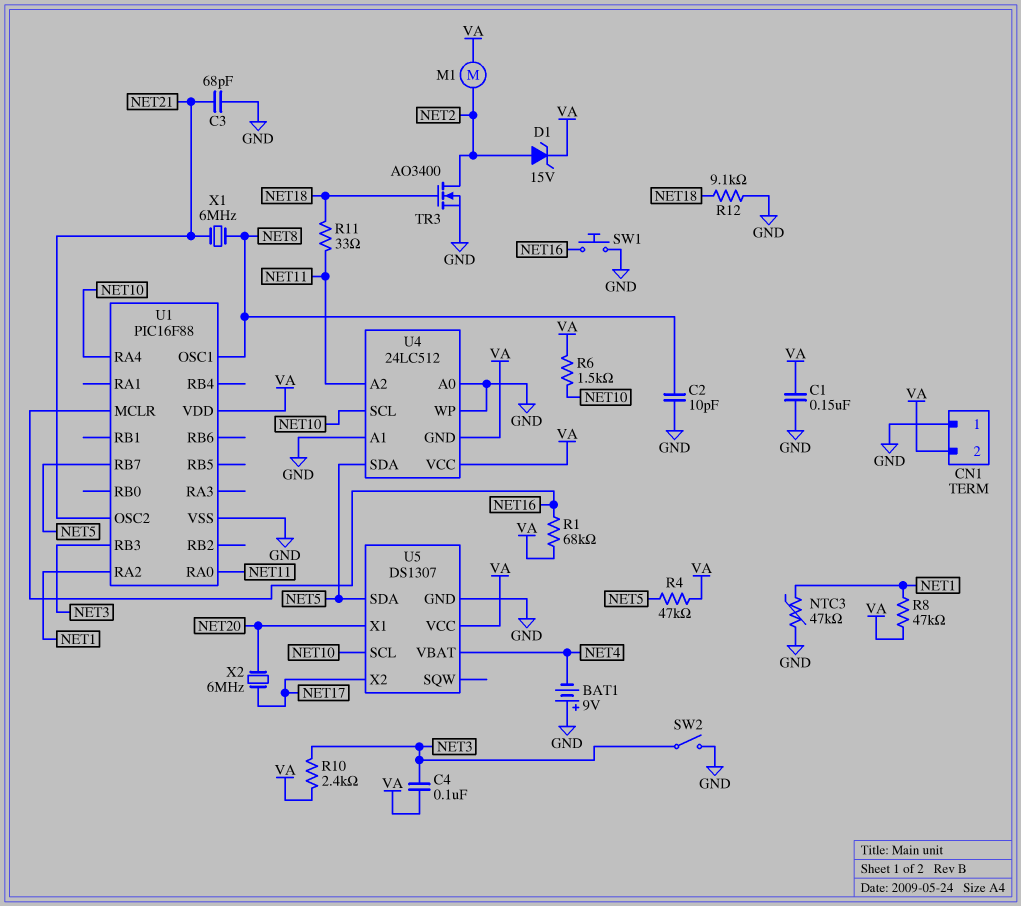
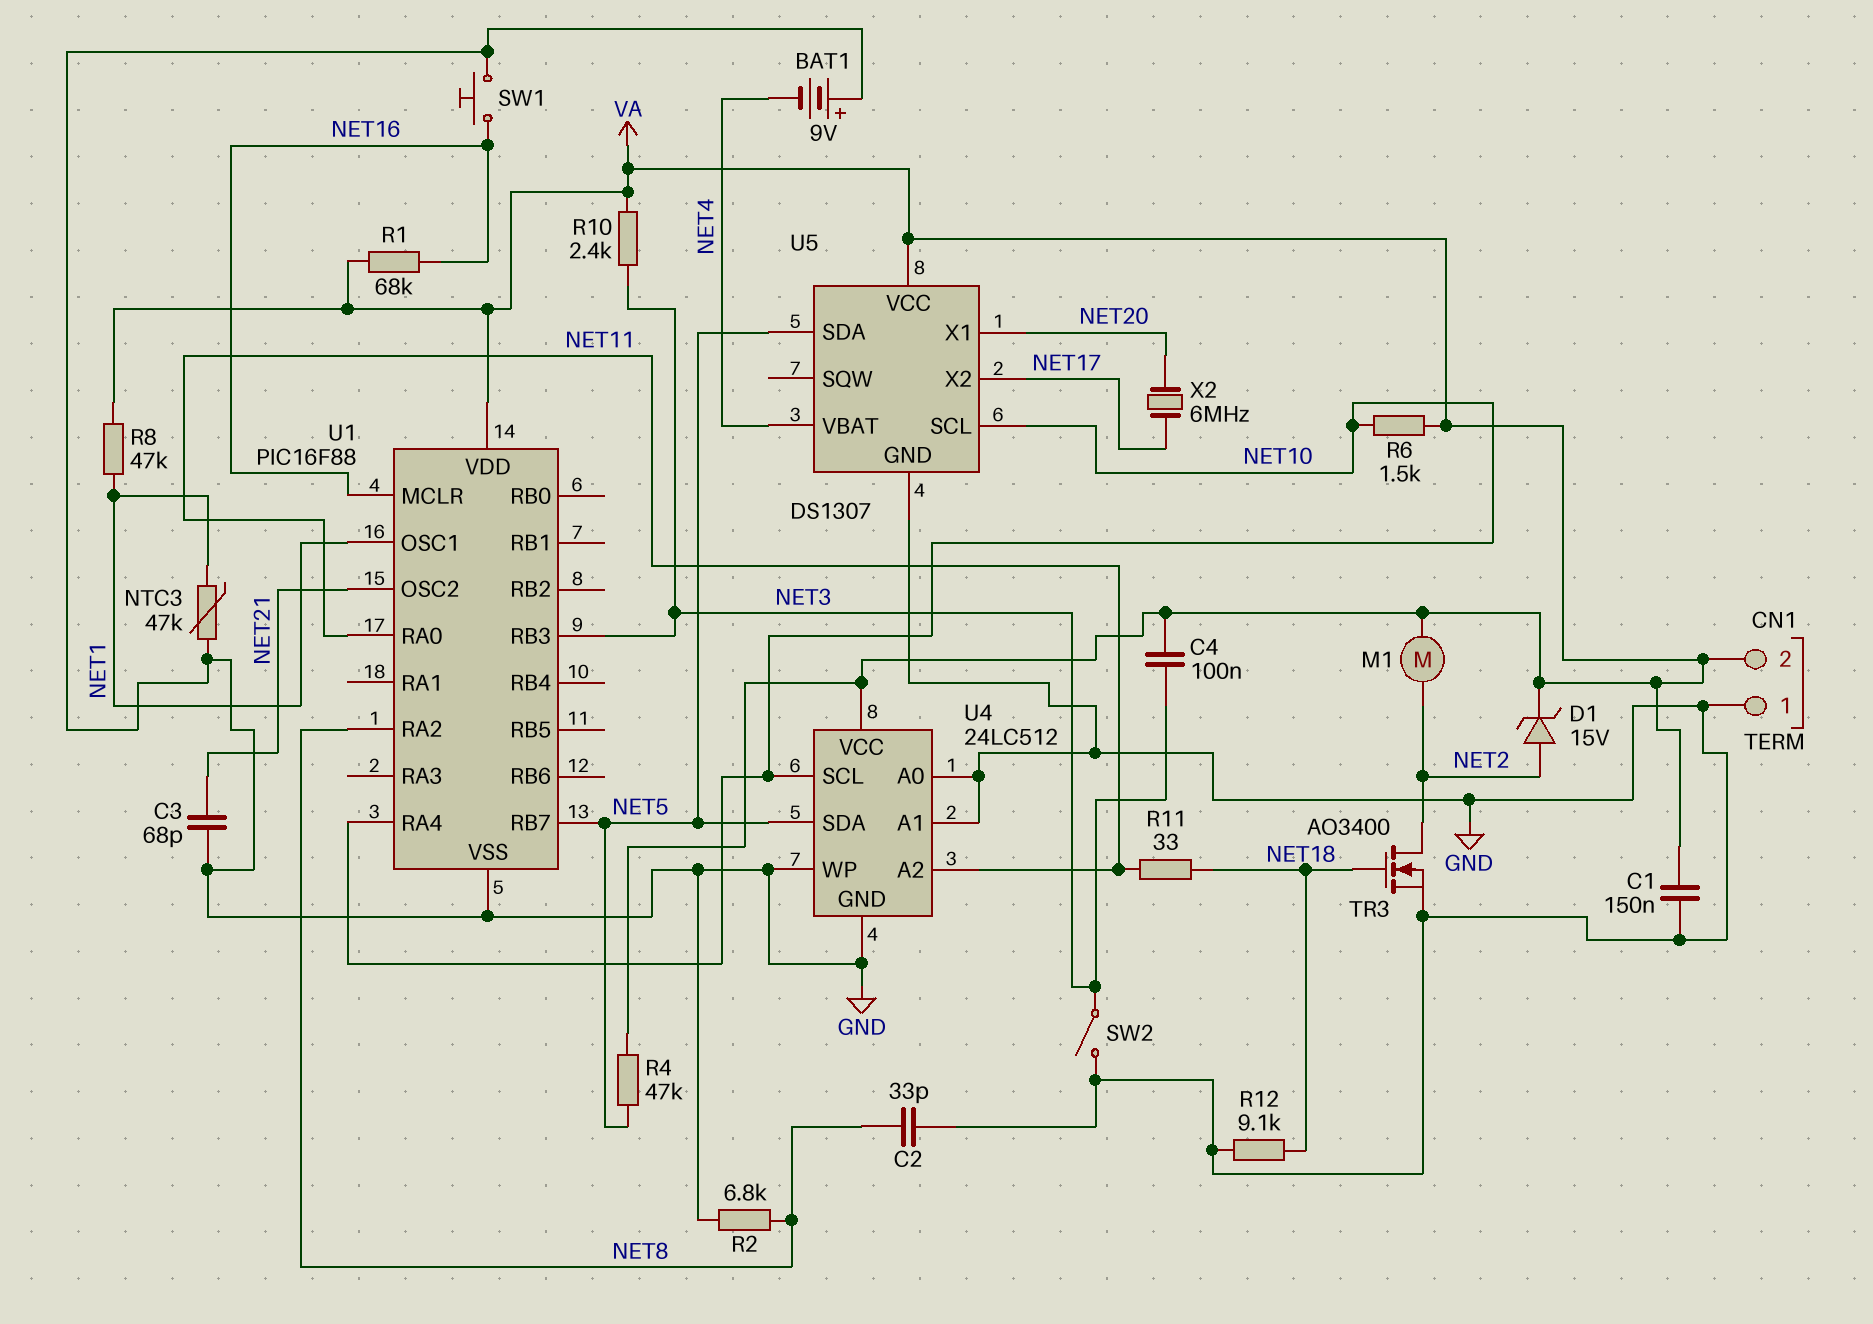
C2: 10pF (GND, NET8) -> 33pF (GND, NET8)
R2: none -> 6.8k (GND, NET8)
U1 pin OSC1: NET8 -> NET1
U1 pin RA2: NET1 -> NET8
U4 pin GND: VA -> GND
X1: 6MHz (NET8, NET21) -> none

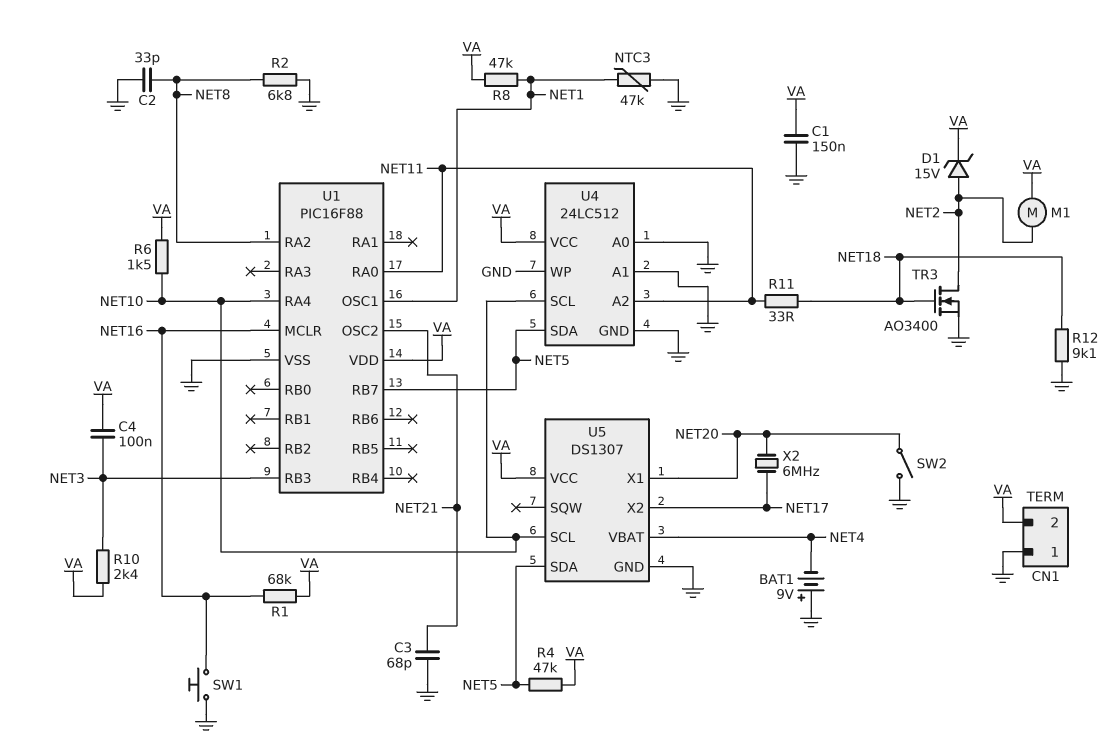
SW2: switch (GND, NET3) -> switch (GND, NET20)

